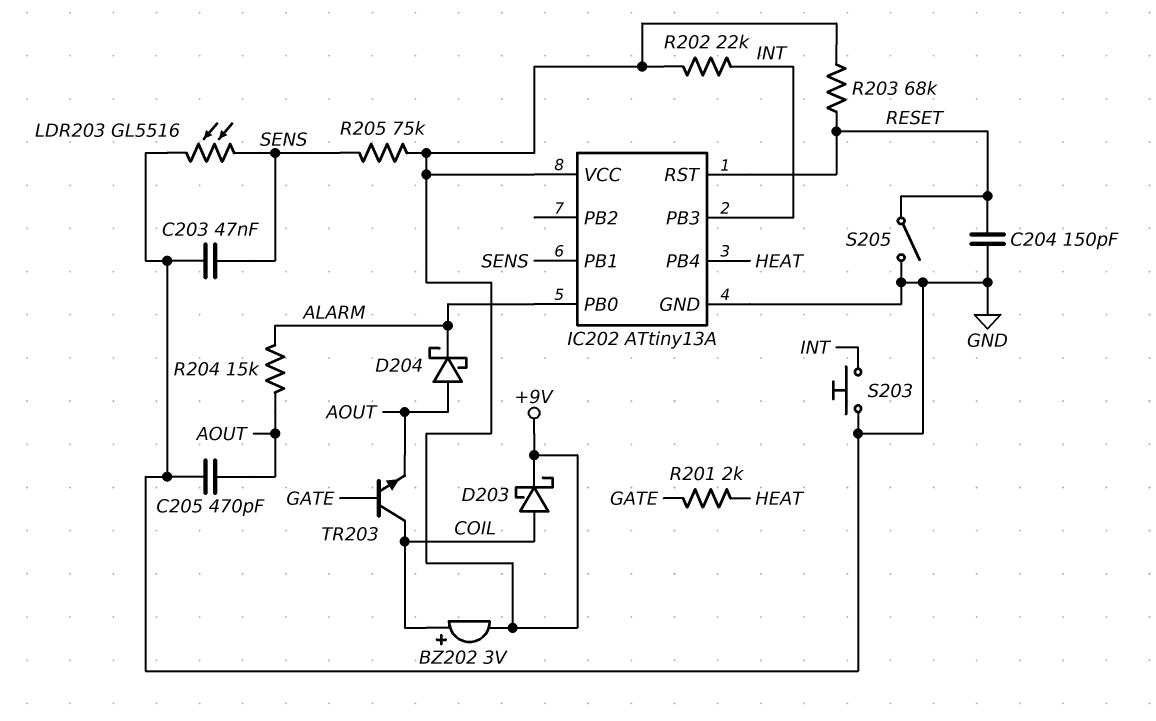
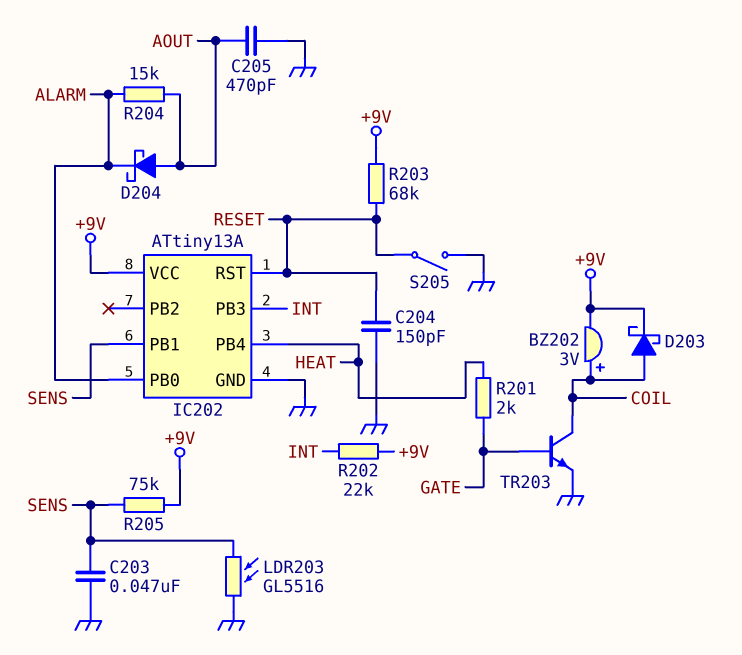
S203: button (GND, INT) -> none
TR203: NPN (B GATE, C COIL, E AOUT) -> NPN (B GATE, C COIL, E GND)

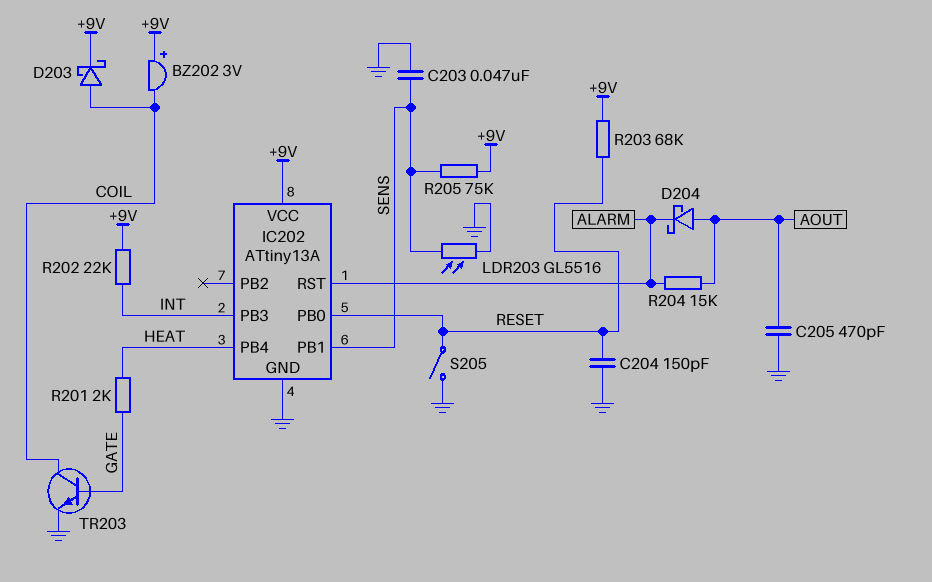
BZ202: buzzer 3V (plus COIL, minus +9V) -> buzzer 3V (plus +9V, minus COIL)
IC202 pin PB0: ALARM -> RESET
IC202 pin RST: RESET -> ALARM

